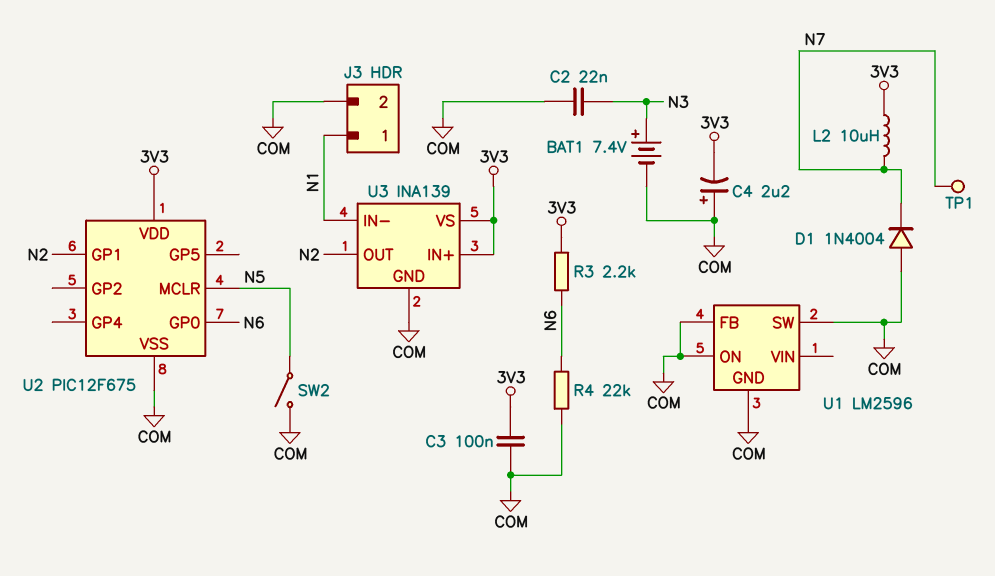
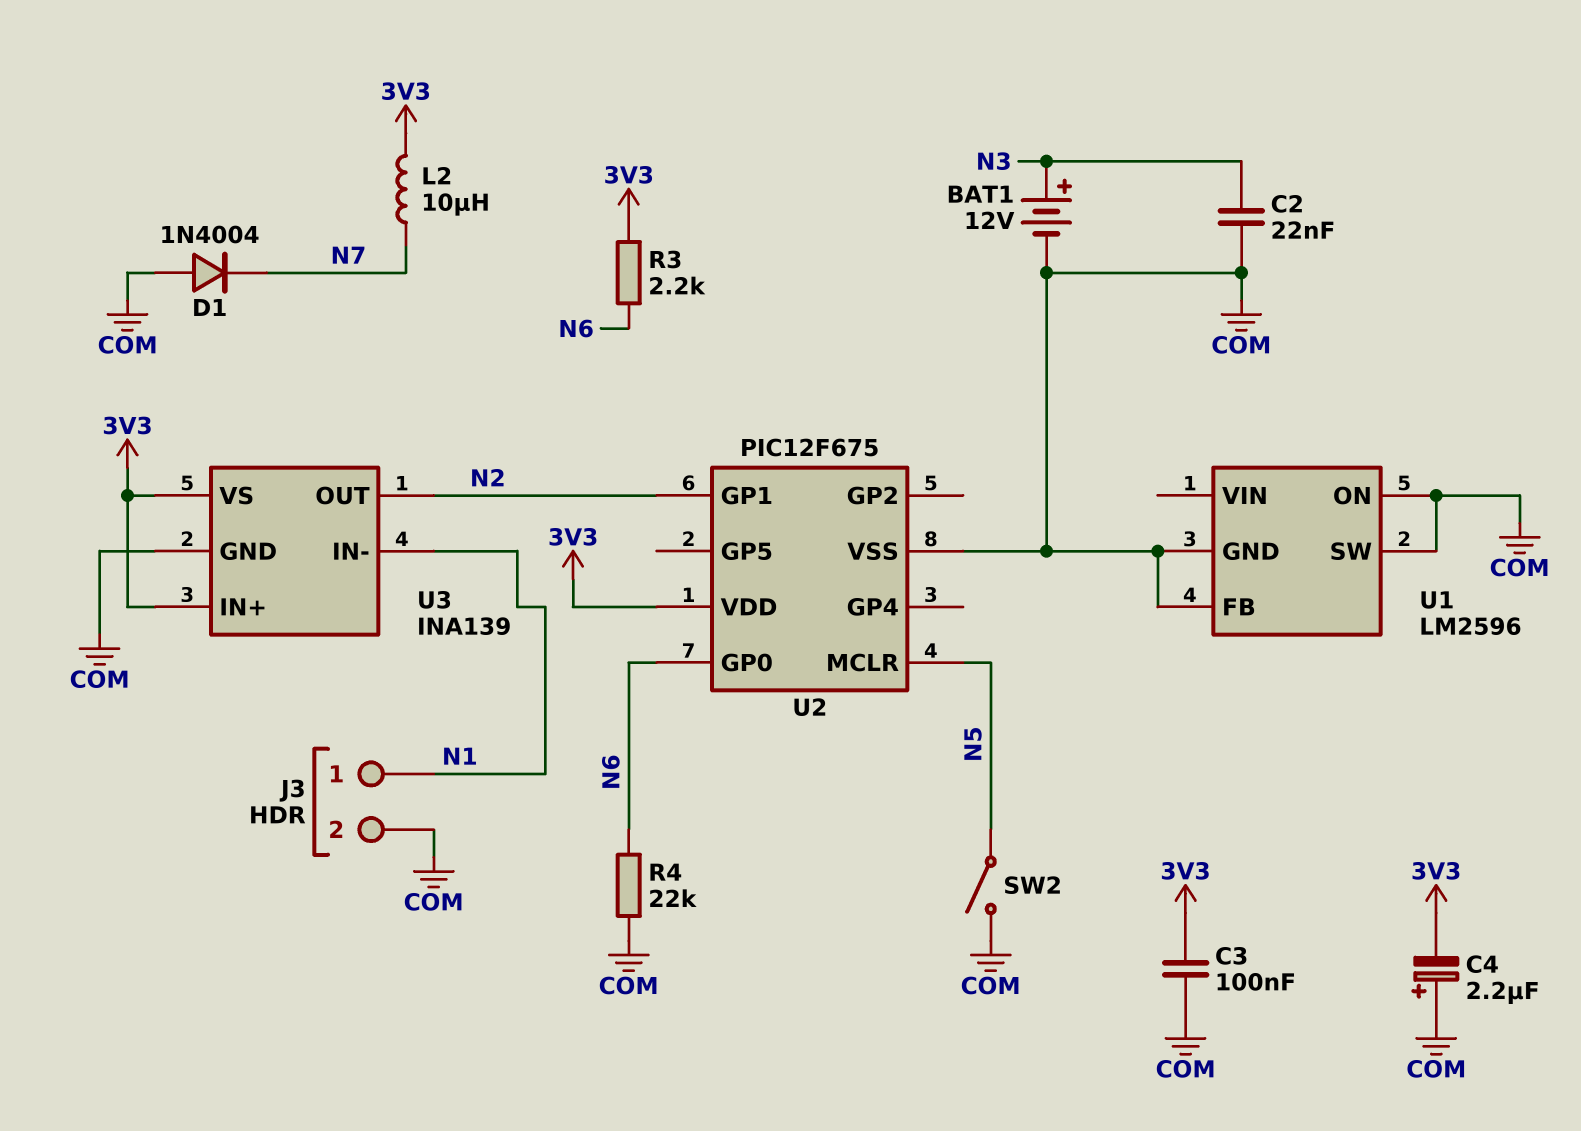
BAT1: 7.4V (plus N3, minus COM) -> 12V (plus N3, minus COM)
TP1: test point (N7) -> none

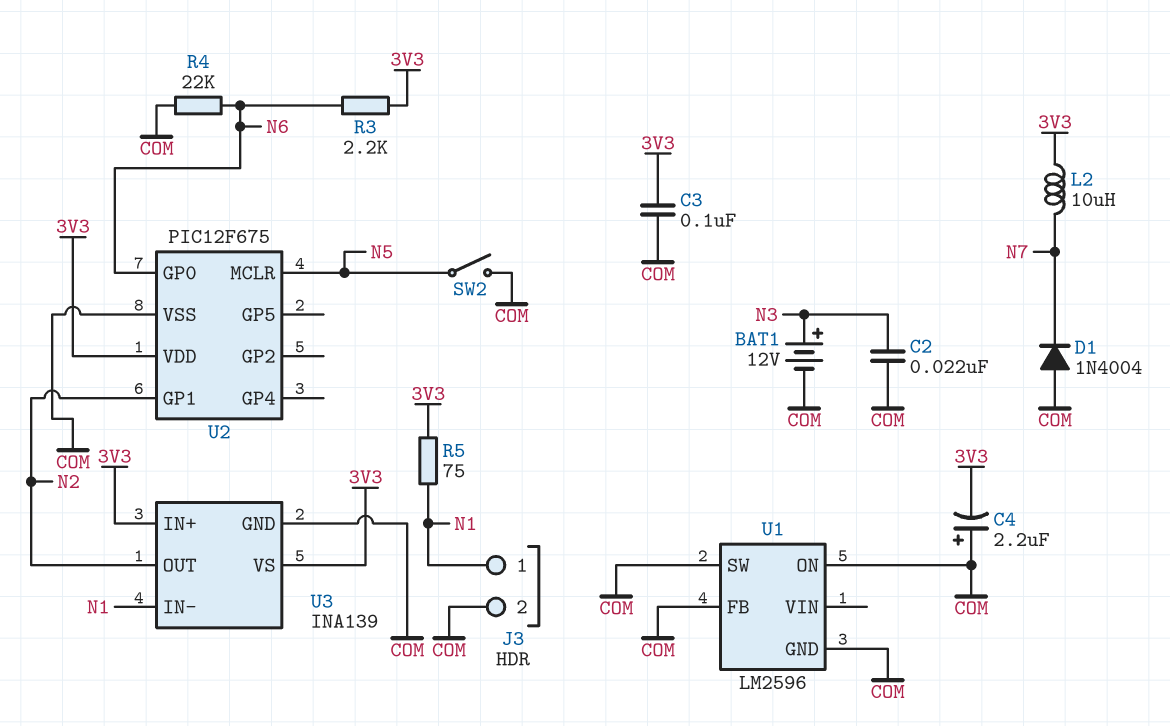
R5: none -> 75 (3V3, N1)

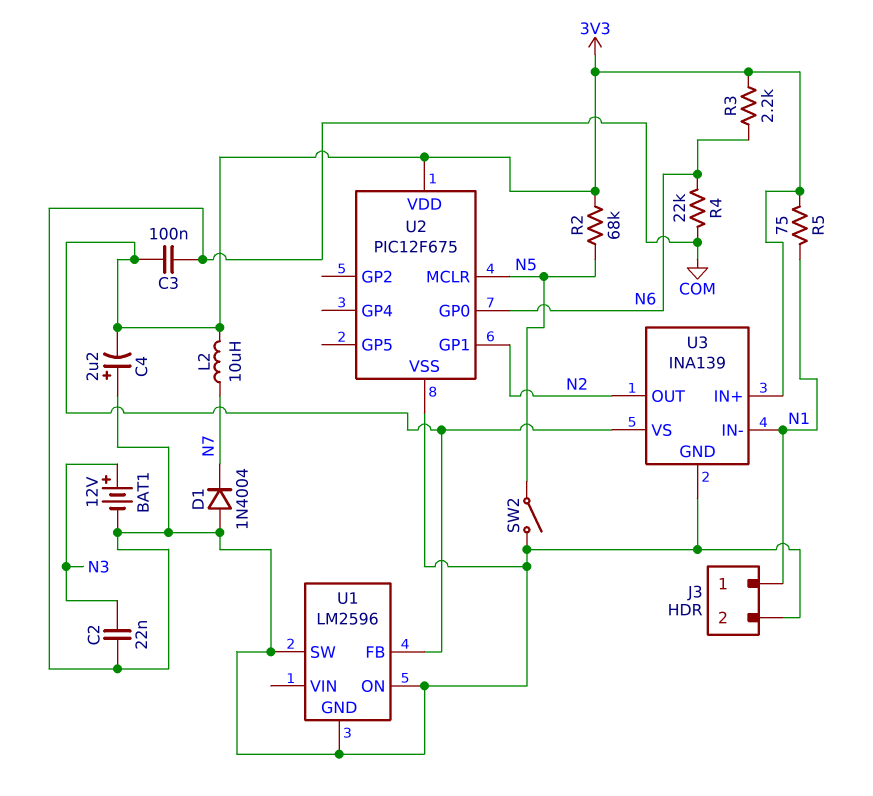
R2: none -> 68k (3V3, N5)
U1 pin FB: COM -> 3V3

